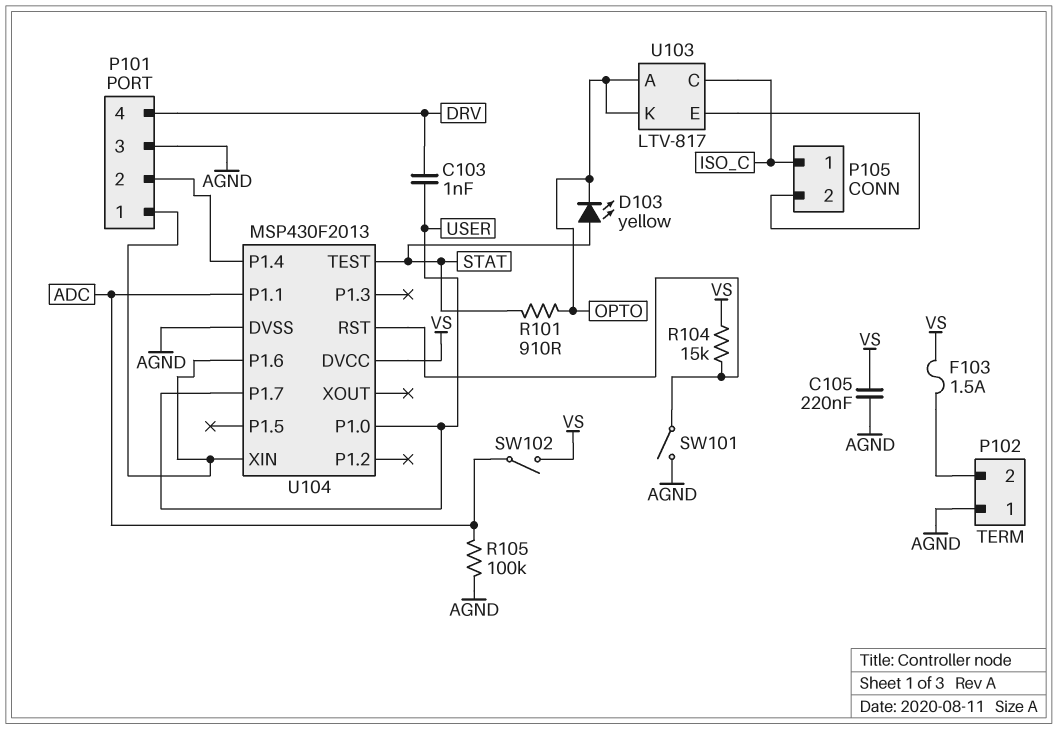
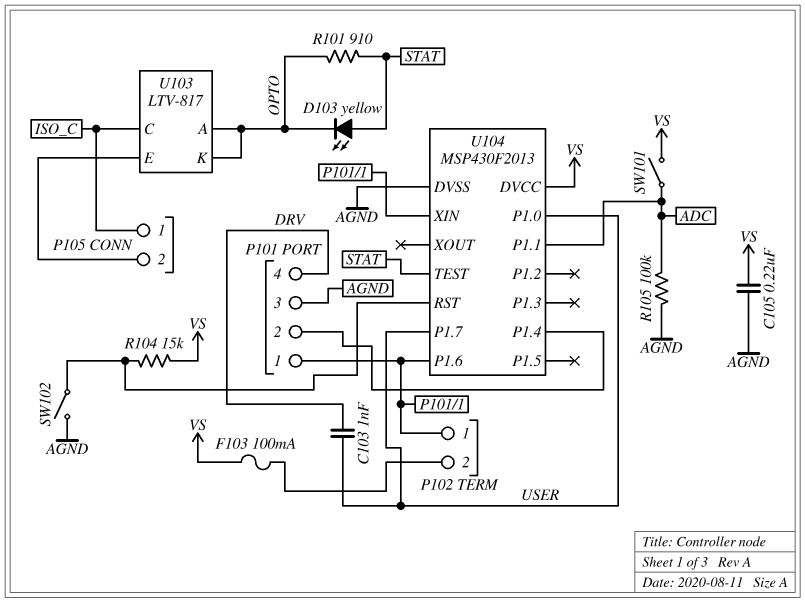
F103: 1.5A (P102/2, VS) -> 100mA (P102/2, VS)
P102 pin 1: AGND -> P101/1
SW101: switch (AGND, U104/RST) -> switch (ADC, VS)
SW102: switch (ADC, VS) -> switch (AGND, U104/RST)

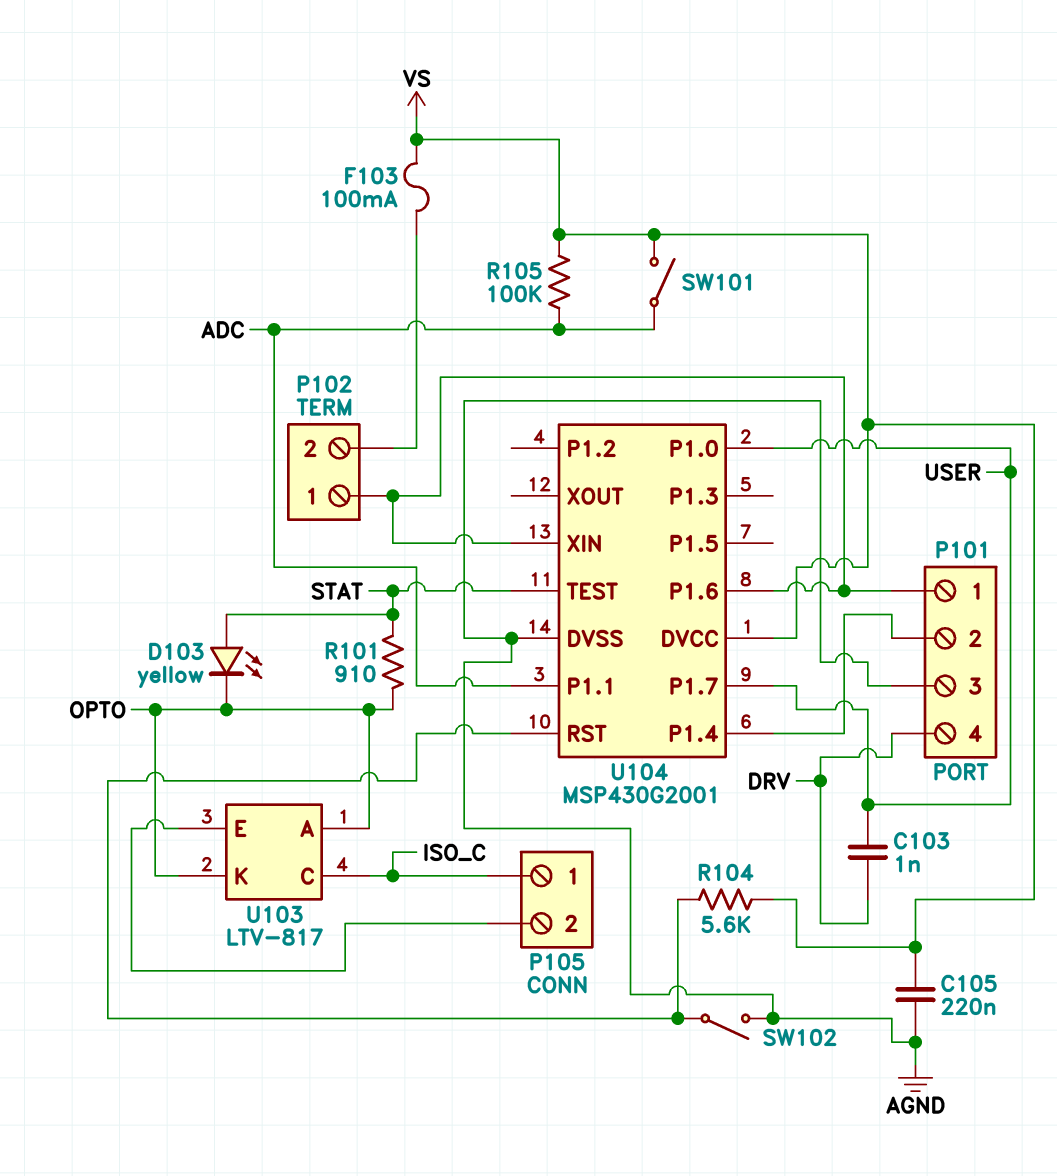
R104: 15k (U104/RST, VS) -> 5.6k (U104/RST, VS)
R105: 100k (ADC, AGND) -> 100k (ADC, VS)
U104: MSP430F2013 -> MSP430G2001

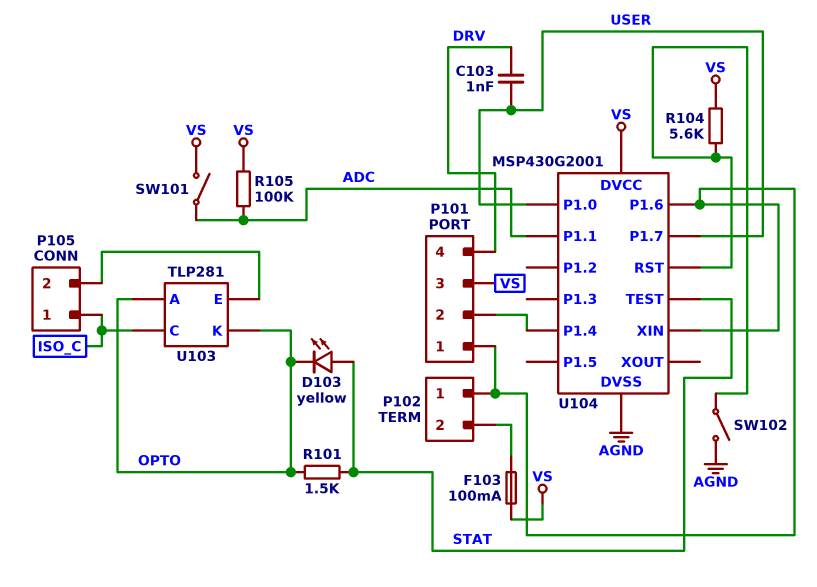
C105: 220nF (AGND, VS) -> none
P101 pin 3: AGND -> VS
R101: 910 (OPTO, STAT) -> 1.5k (OPTO, STAT)
U103: LTV-817 -> TLP281

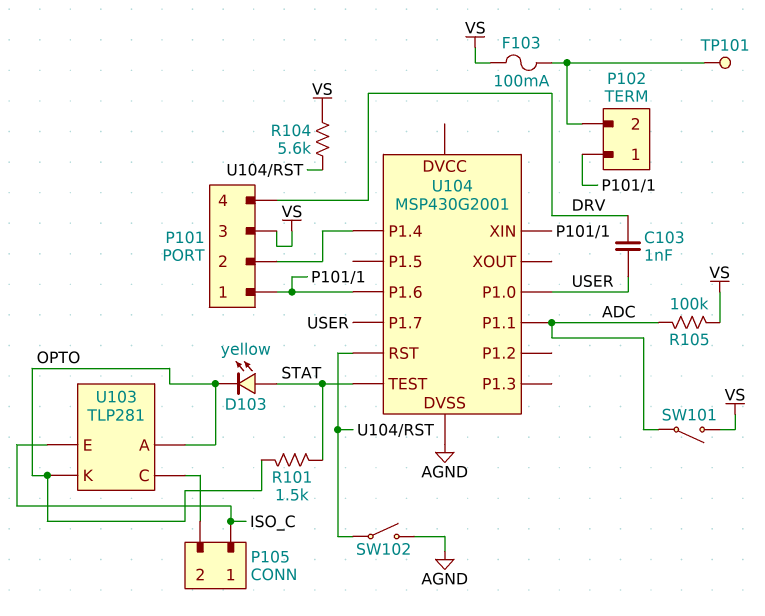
TP101: none -> test point (P102/2)
U103 pin C: ISO_C -> P105/2
U103 pin E: P105/2 -> ISO_C
U104 pin DVCC: VS -> none

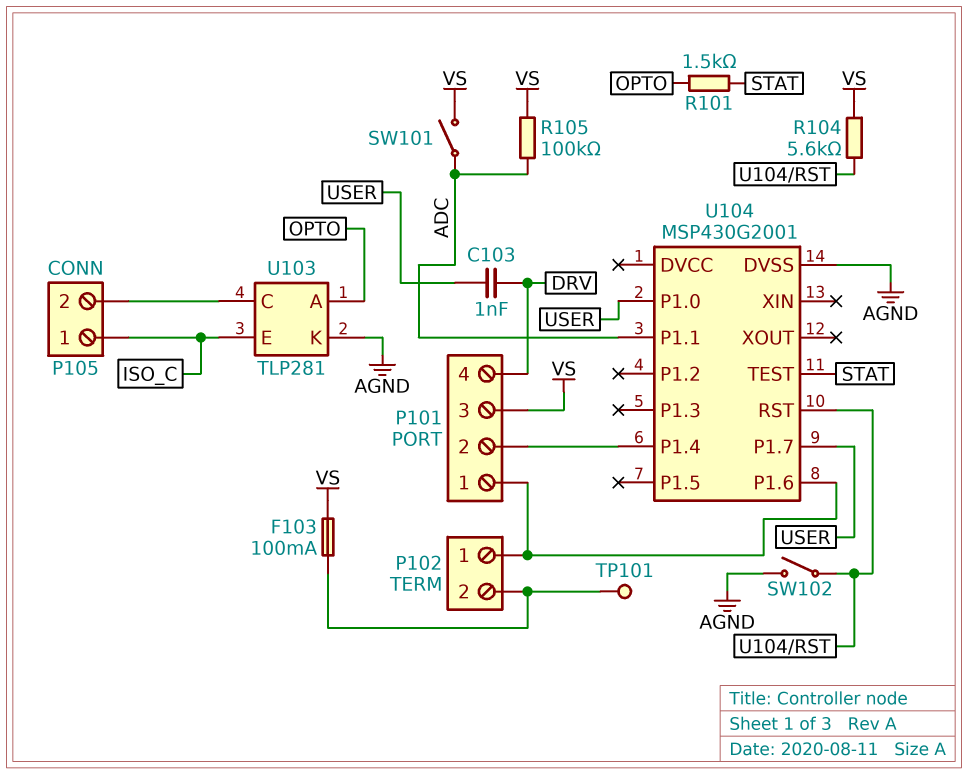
D103: LED yellow (A STAT, K OPTO) -> none
U103 pin K: OPTO -> AGND
U104 pin XIN: P101/1 -> none

